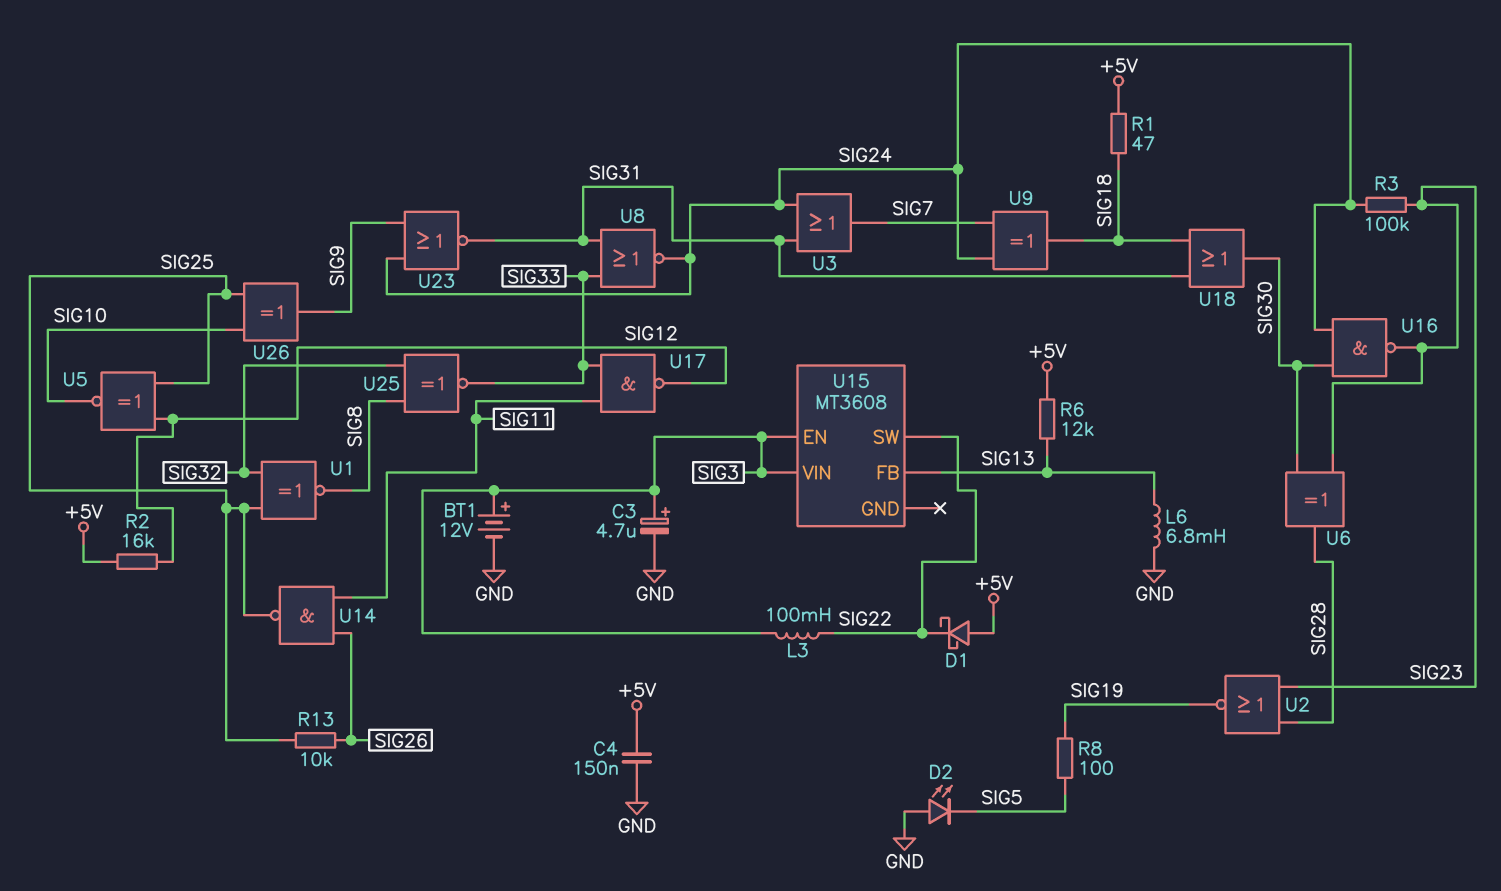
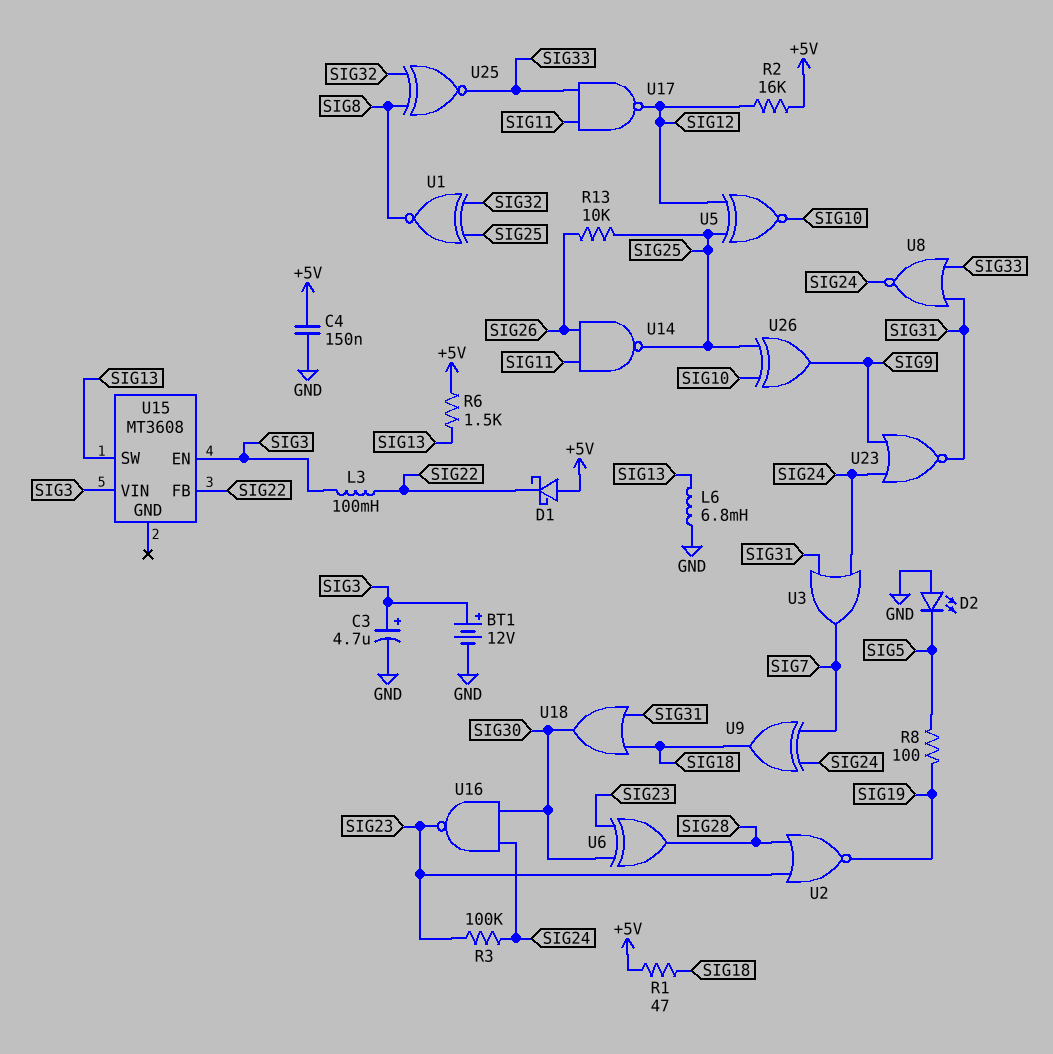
R6: 12k (+5V, SIG13) -> 1.5k (+5V, SIG13)
U15 pin FB: SIG13 -> SIG22
U15 pin SW: SIG22 -> SIG13

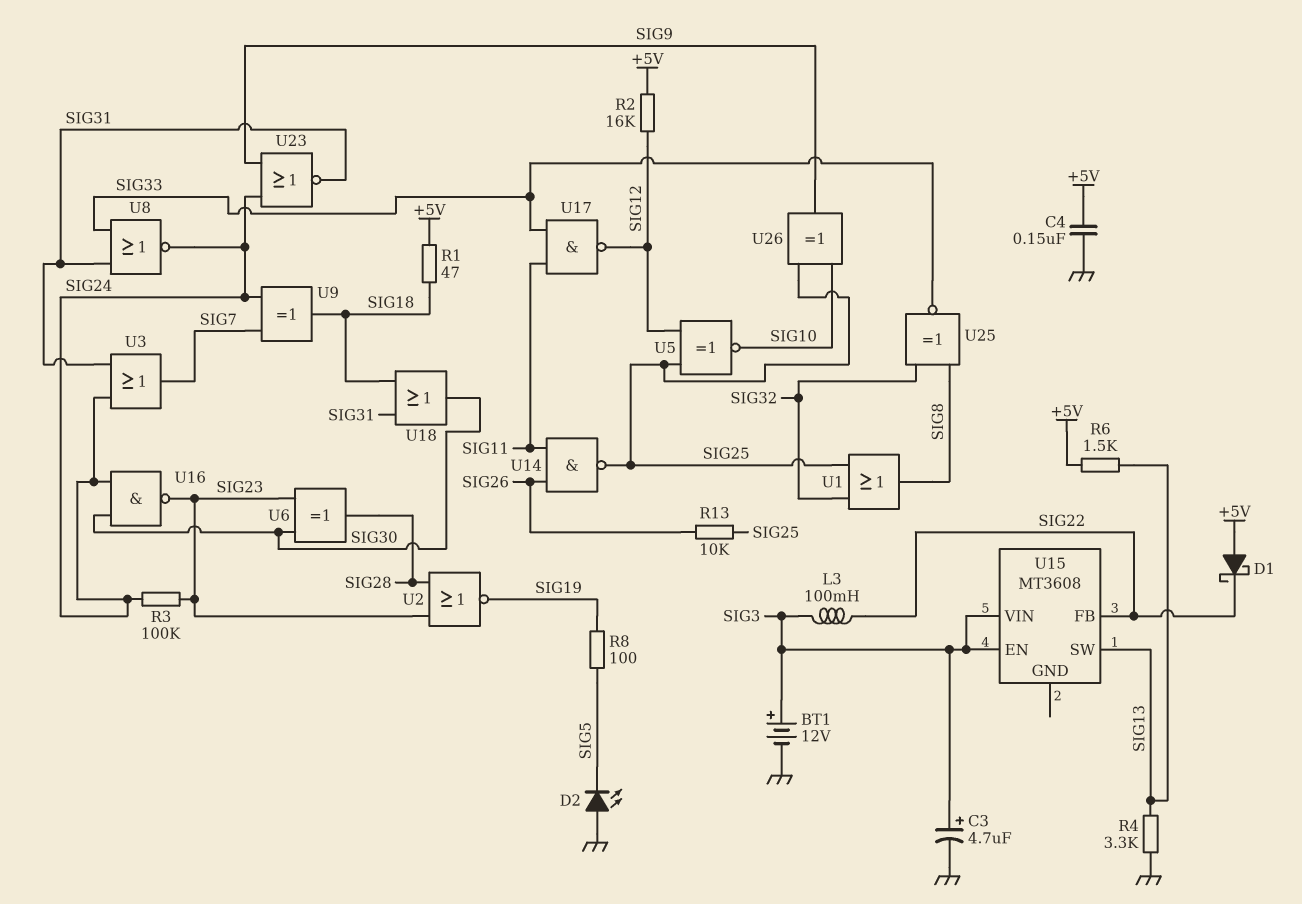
L6: 6.8mH (GND, SIG13) -> none
R4: none -> 3.3k (GND, SIG13)
U1: XNOR (in SIG25, in SIG32, out SIG8) -> OR (in SIG25, in SIG32, out SIG8)

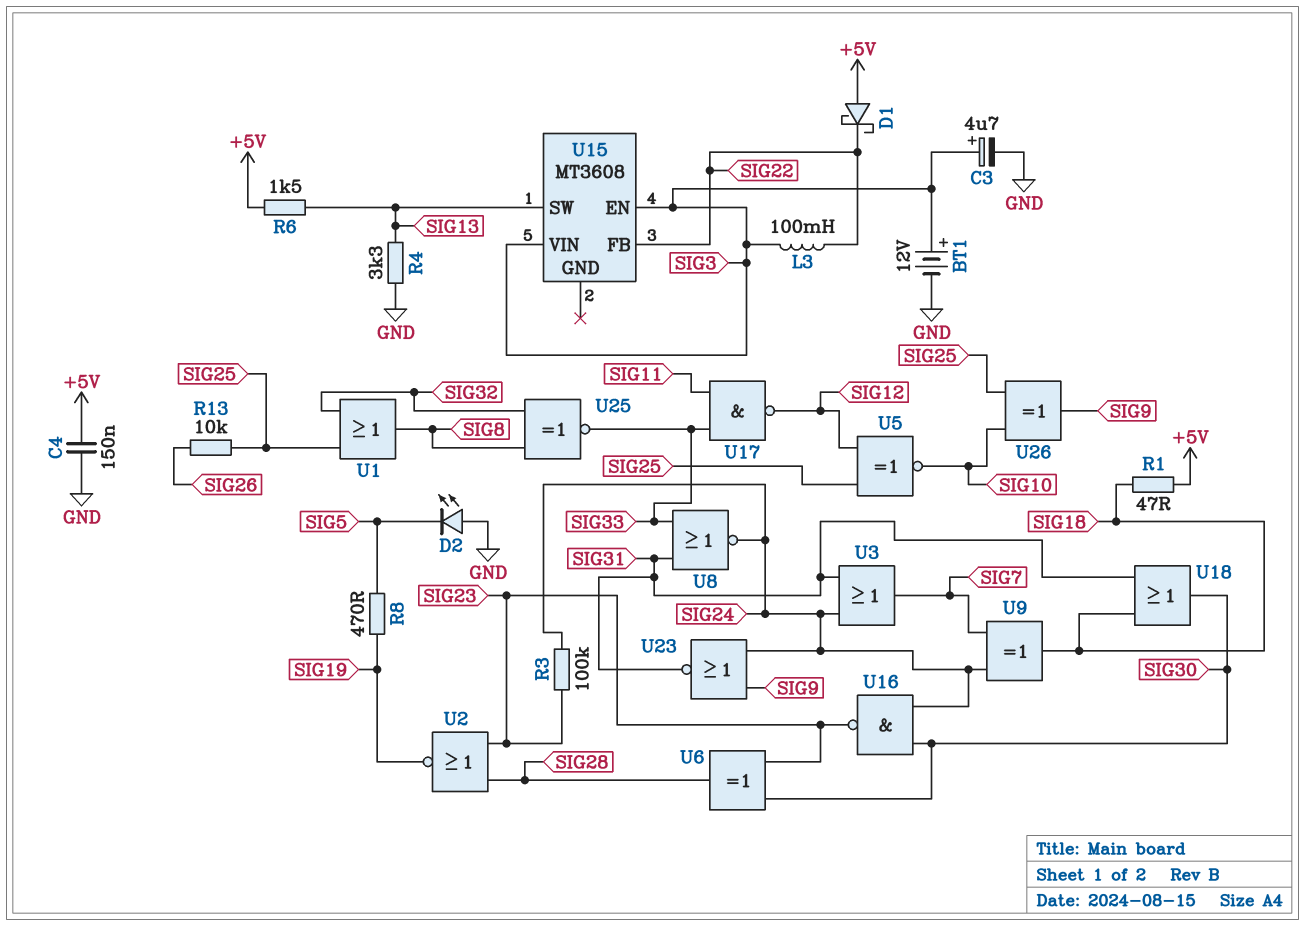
R2: 16k (+5V, SIG12) -> none
R8: 100 (SIG5, SIG19) -> 470 (SIG5, SIG19)
U14: NAND (in SIG11, in SIG26, out SIG25) -> none

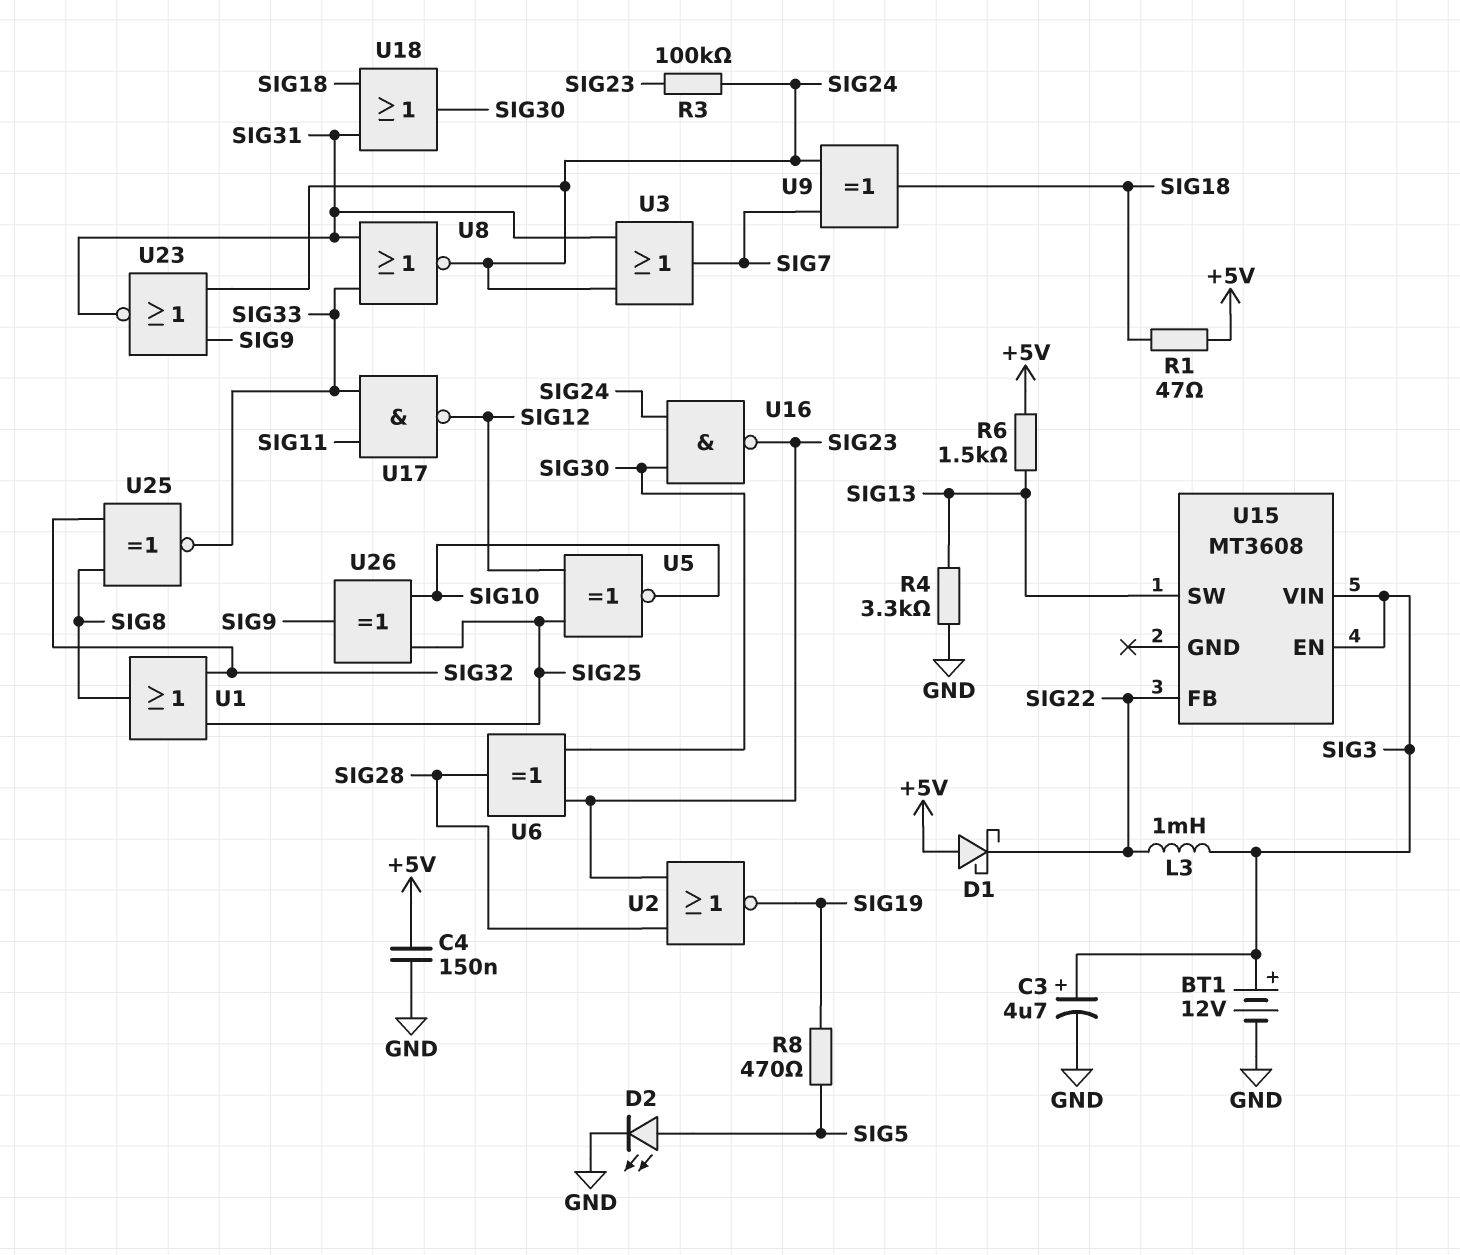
D2: LED (A GND, K SIG5) -> LED (A SIG5, K GND)
L3: 100mH (SIG3, SIG22) -> 1mH (SIG3, SIG22)
R13: 10k (SIG25, SIG26) -> none

